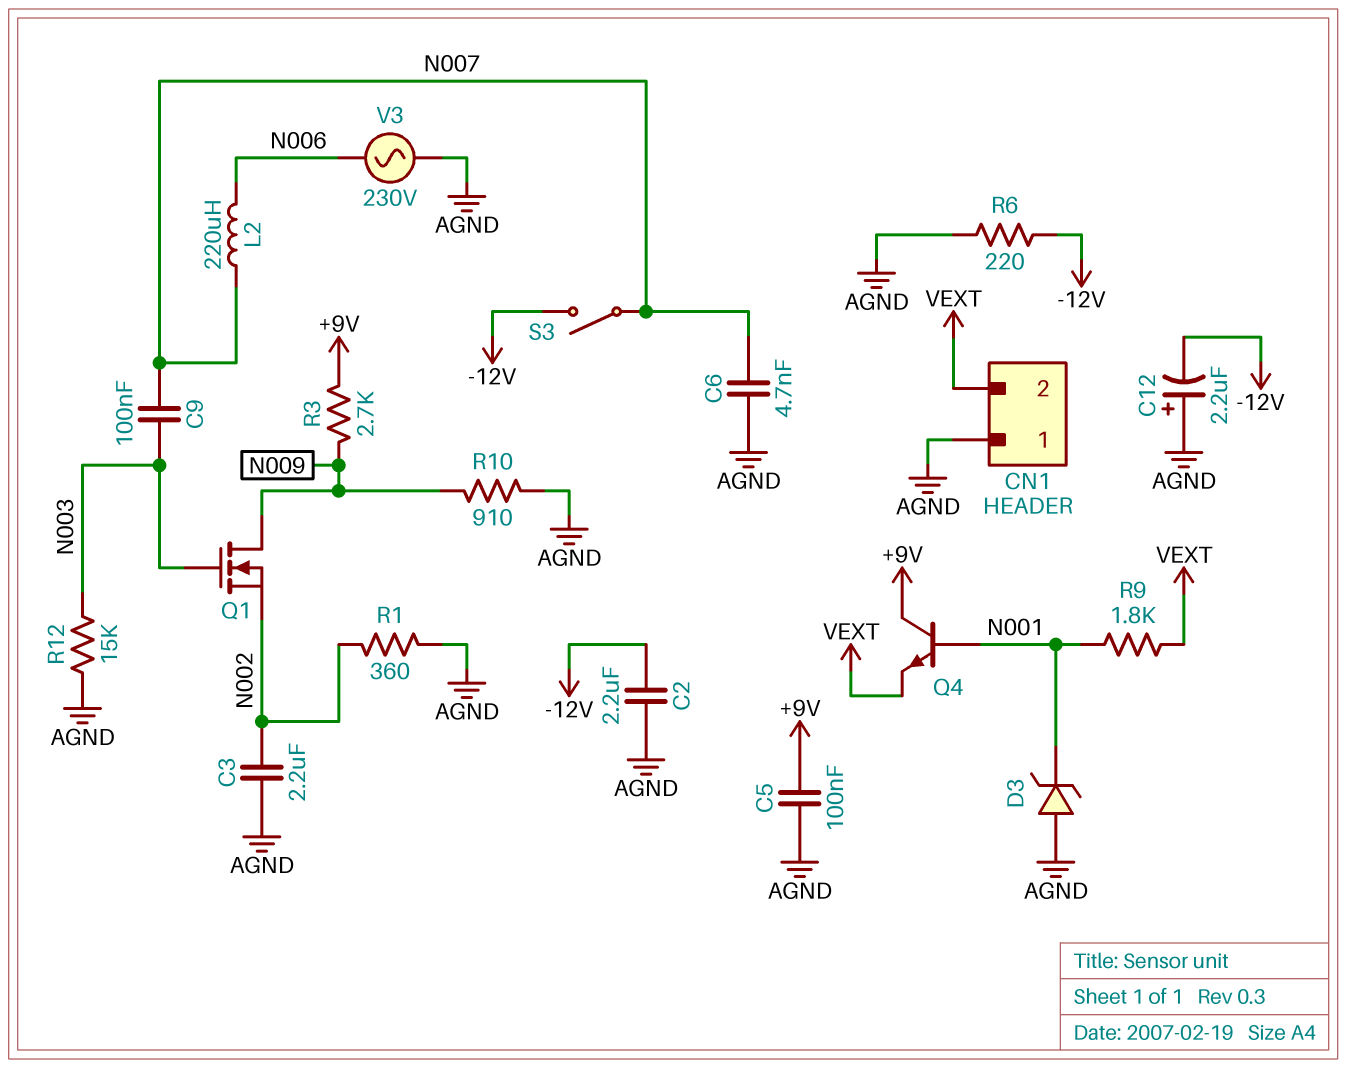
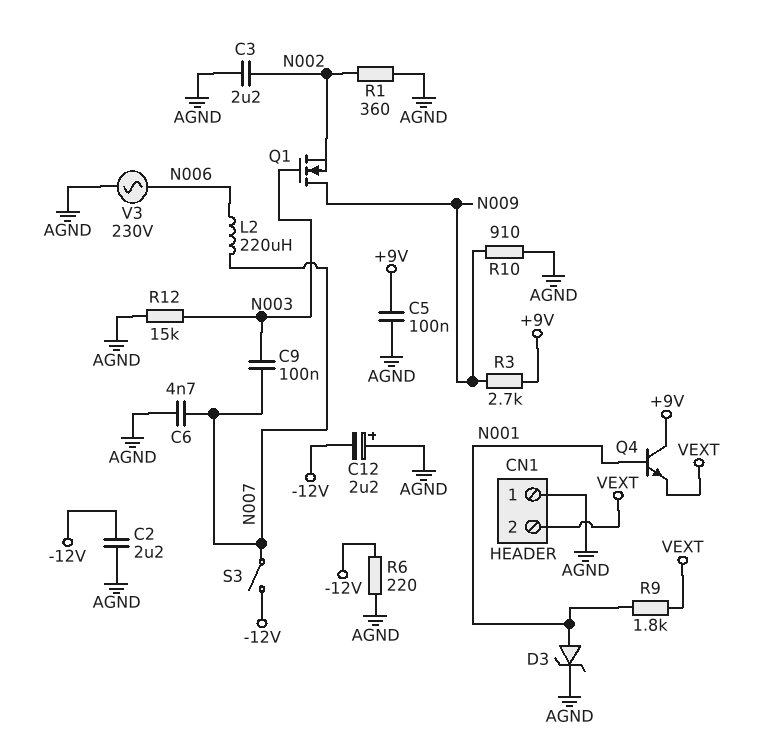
D3: zener (A AGND, K N001) -> zener (A N001, K AGND)

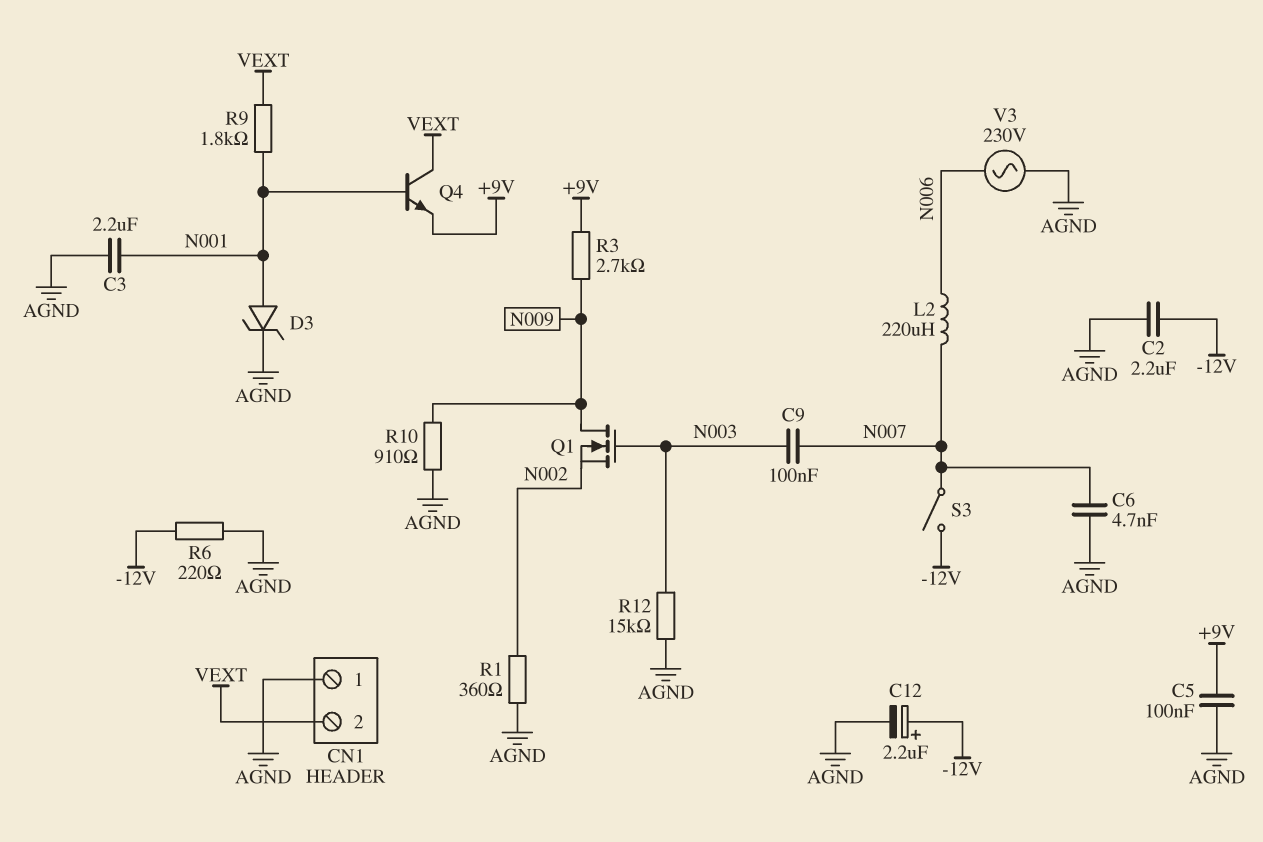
C3: 2.2uF (AGND, N002) -> 2.2uF (AGND, N001)
C12: 2.2uF (plus AGND, minus -12V) -> 2.2uF (plus -12V, minus AGND)
Q4: NPN (B N001, C +9V, E VEXT) -> NPN (B N001, C VEXT, E +9V)

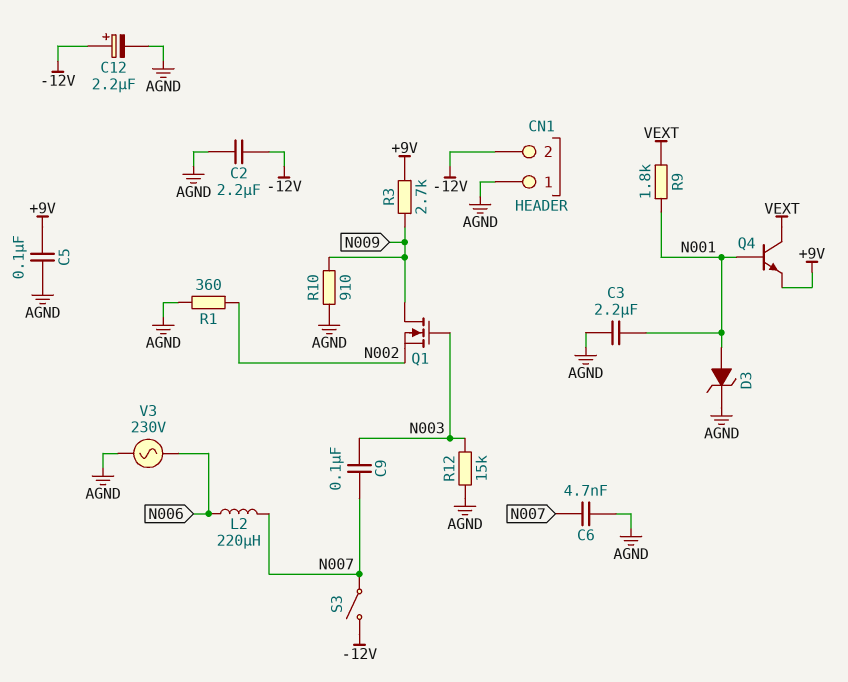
CN1 pin 2: VEXT -> -12V
R6: 220 (-12V, AGND) -> none

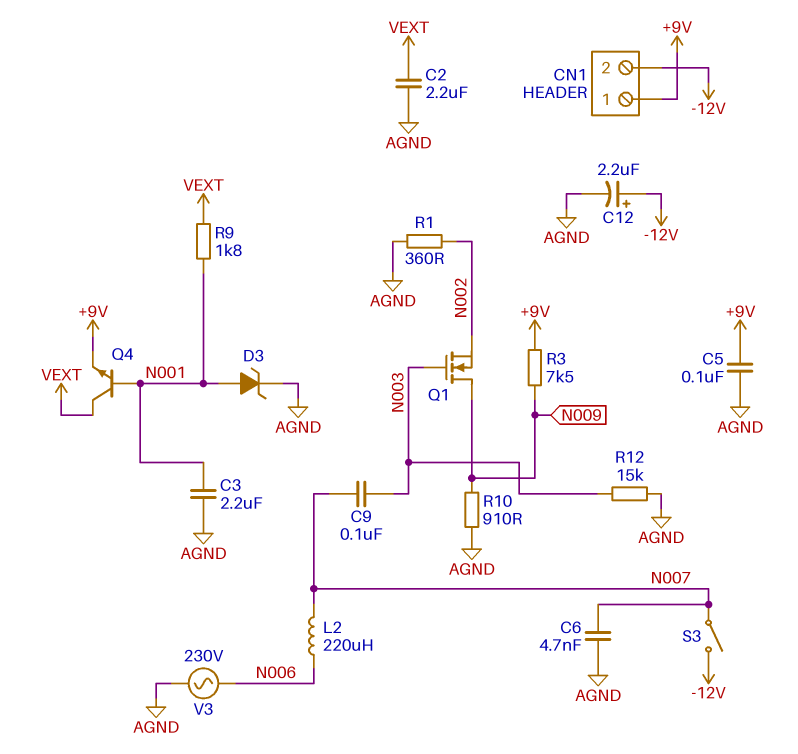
C2: 2.2uF (-12V, AGND) -> 2.2uF (AGND, VEXT)
CN1 pin 1: AGND -> +9V
R3: 2.7k (+9V, N009) -> 7.5k (+9V, N009)

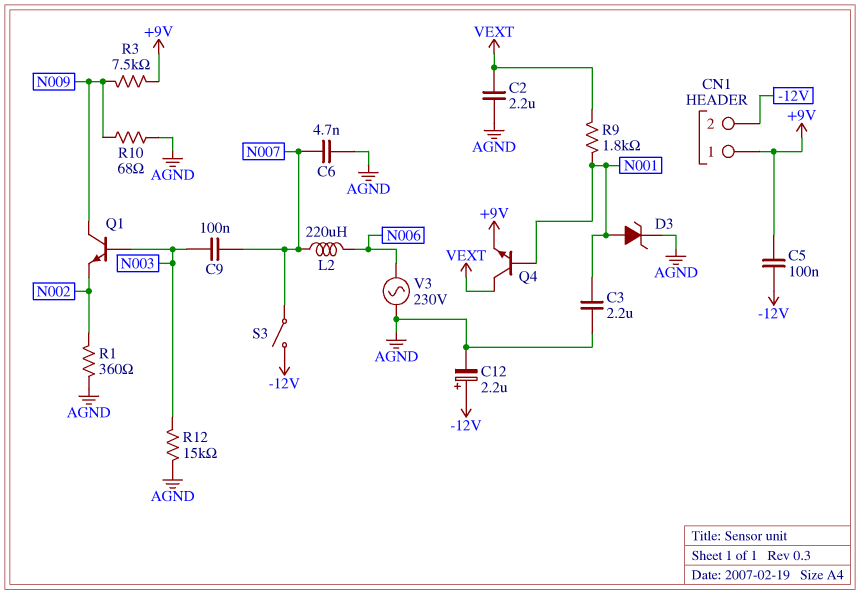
C5: 100nF (+9V, AGND) -> 100nF (+9V, -12V)
Q1: NMOS (G N003, D N009, S N002) -> NPN (B N003, C N009, E N002)
R10: 910 (AGND, N009) -> 68 (AGND, N009)

